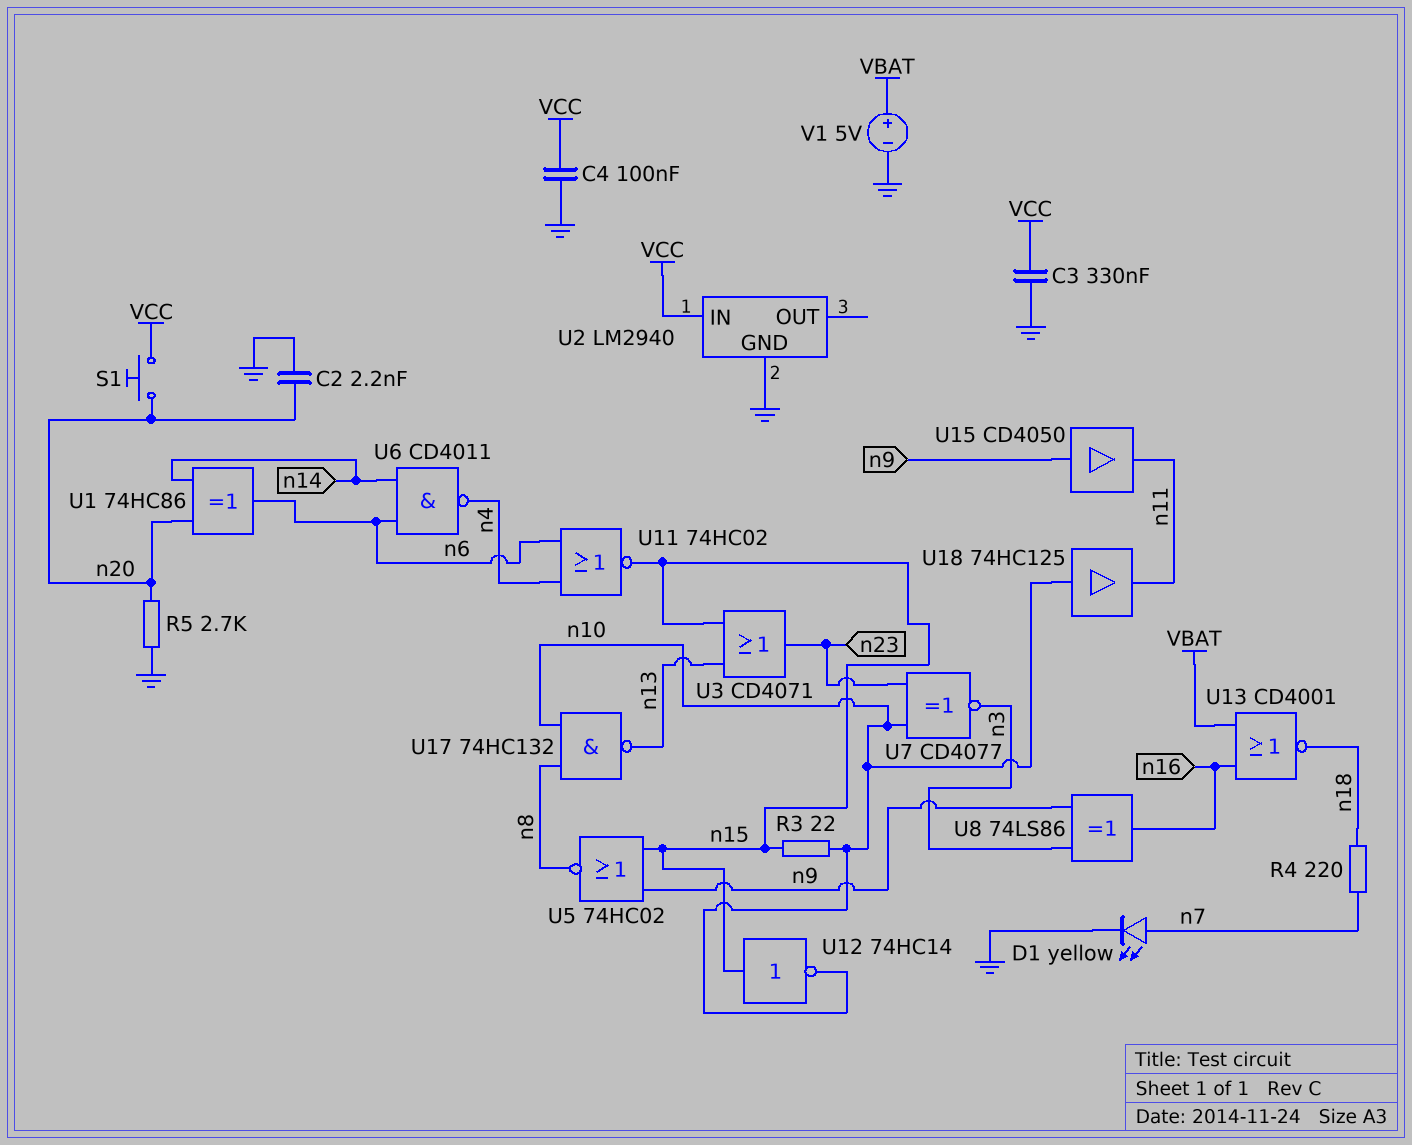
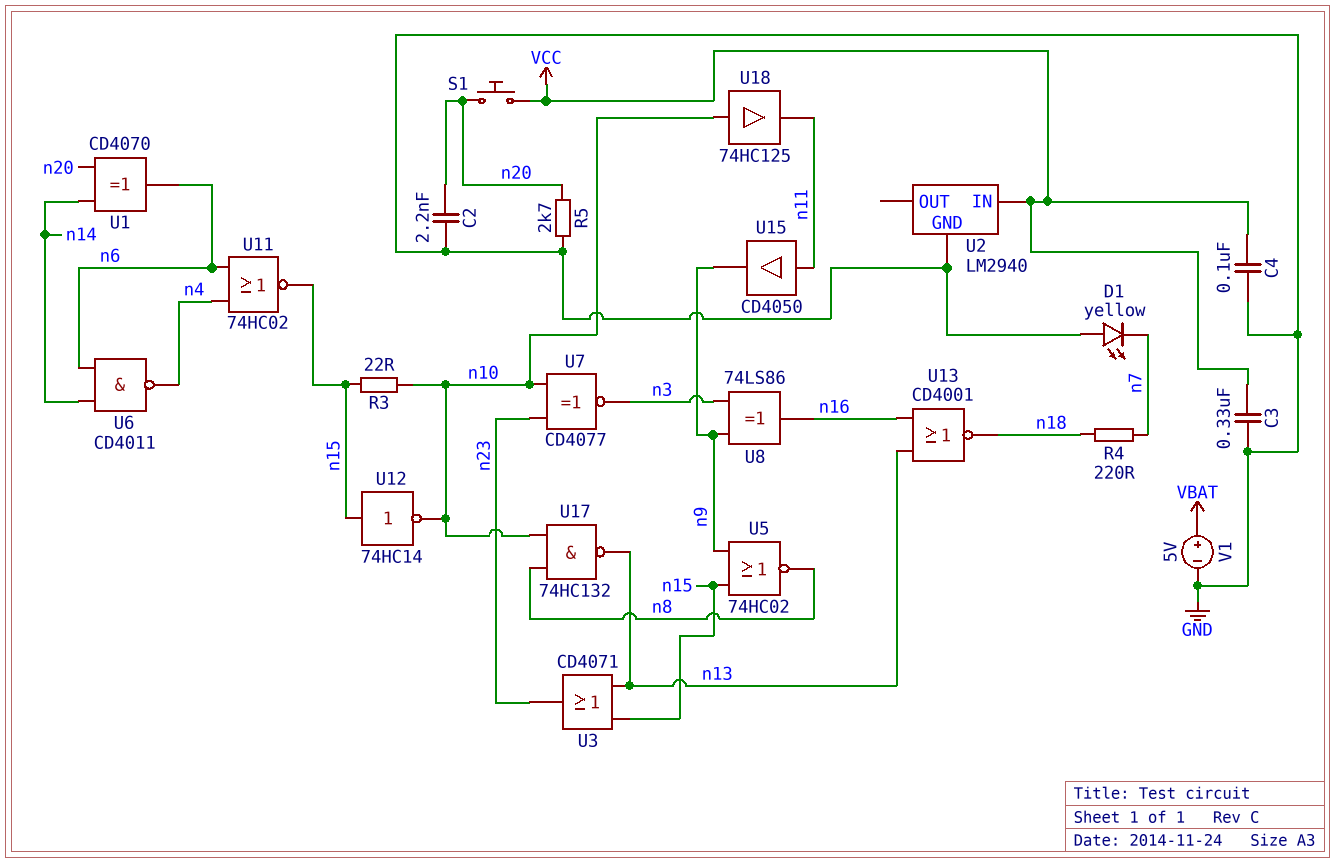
D1: LED yellow (A n7, K GND) -> LED yellow (A GND, K n7)
U1: XOR 74HC86 (in n14, in n20, out n6) -> XOR CD4070 (in n14, in n20, out n6)
U13: NOR CD4001 (in VBAT, in n16, out n18) -> NOR CD4001 (in n13, in n16, out n18)
U15: buffer CD4050 (in n9, out n11) -> buffer CD4050 (in n11, out n9)

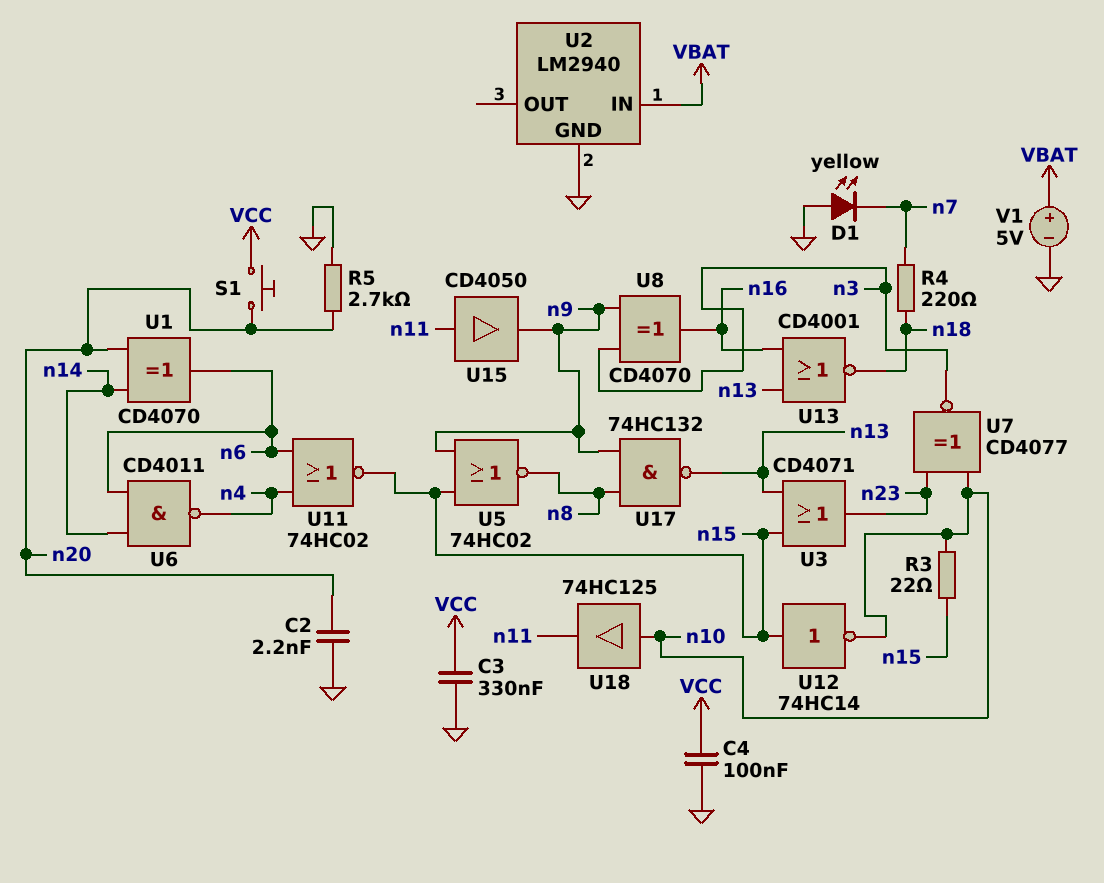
U2 pin IN: VCC -> VBAT
U8: XOR 74LS86 (in n3, in n9, out n16) -> XOR CD4070 (in n3, in n9, out n16)
U17: NAND 74HC132 (in n8, in n10, out n13) -> NAND 74HC132 (in n8, in n9, out n13)

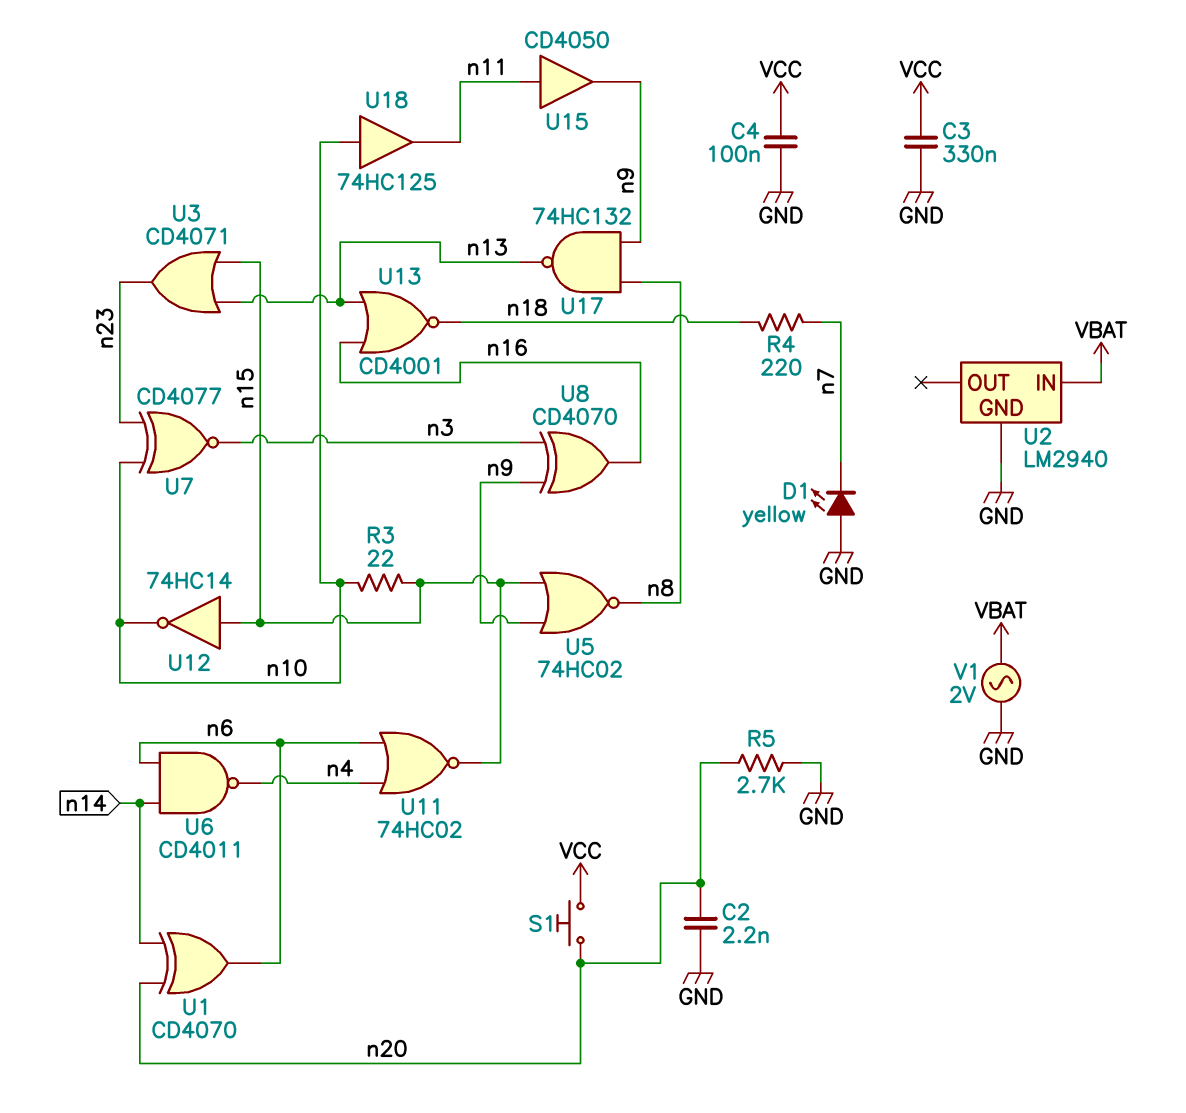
V1: 5V (plus VBAT, minus GND) -> AC 2V (GND, VBAT)

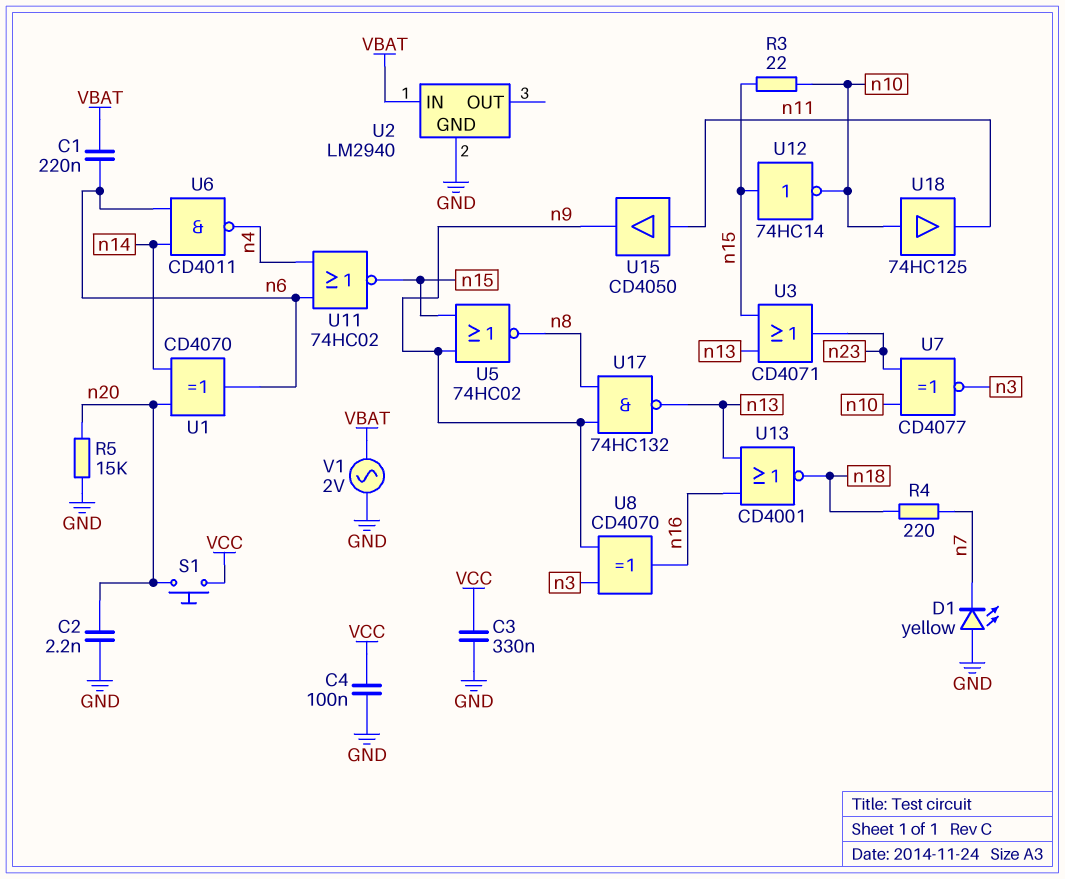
C1: none -> 220nF (VBAT, n6)
R5: 2.7k (GND, n20) -> 15k (GND, n20)

